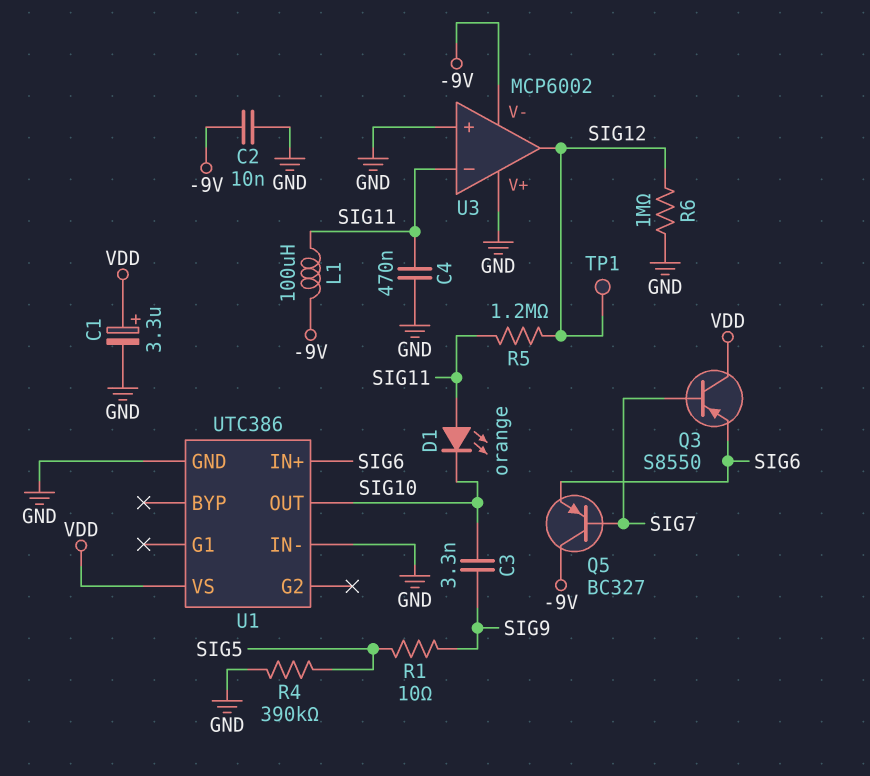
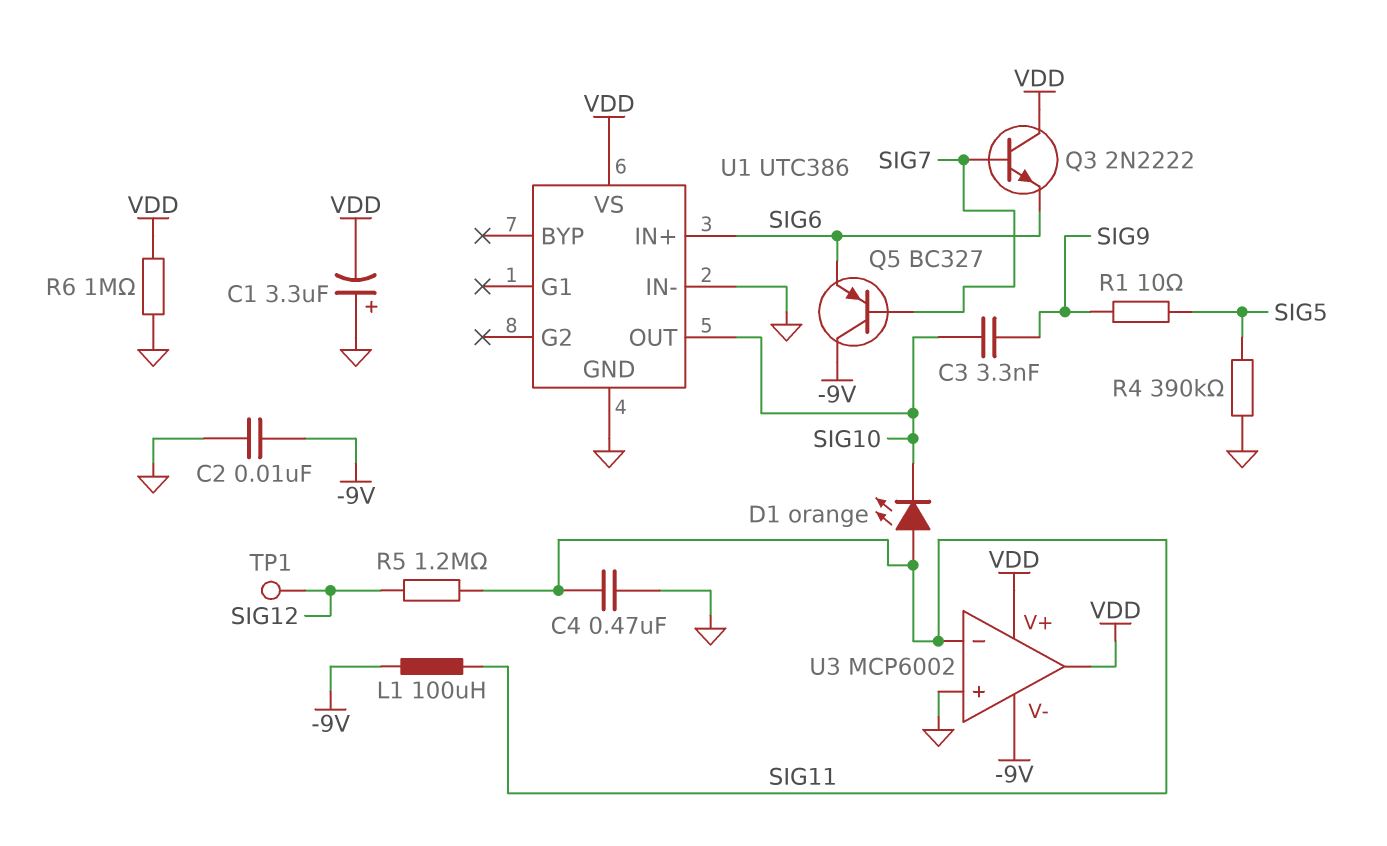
C1: 3.3uF (plus VDD, minus GND) -> 3.3uF (plus GND, minus VDD)
Q3: PNP S8550 (B SIG7, C VDD, E SIG6) -> NPN 2N2222 (B SIG7, C VDD, E SIG6)
R6: 1M (GND, SIG12) -> 1M (GND, VDD)
U3 pin V+: GND -> VDD
U3 pin out: SIG12 -> VDD

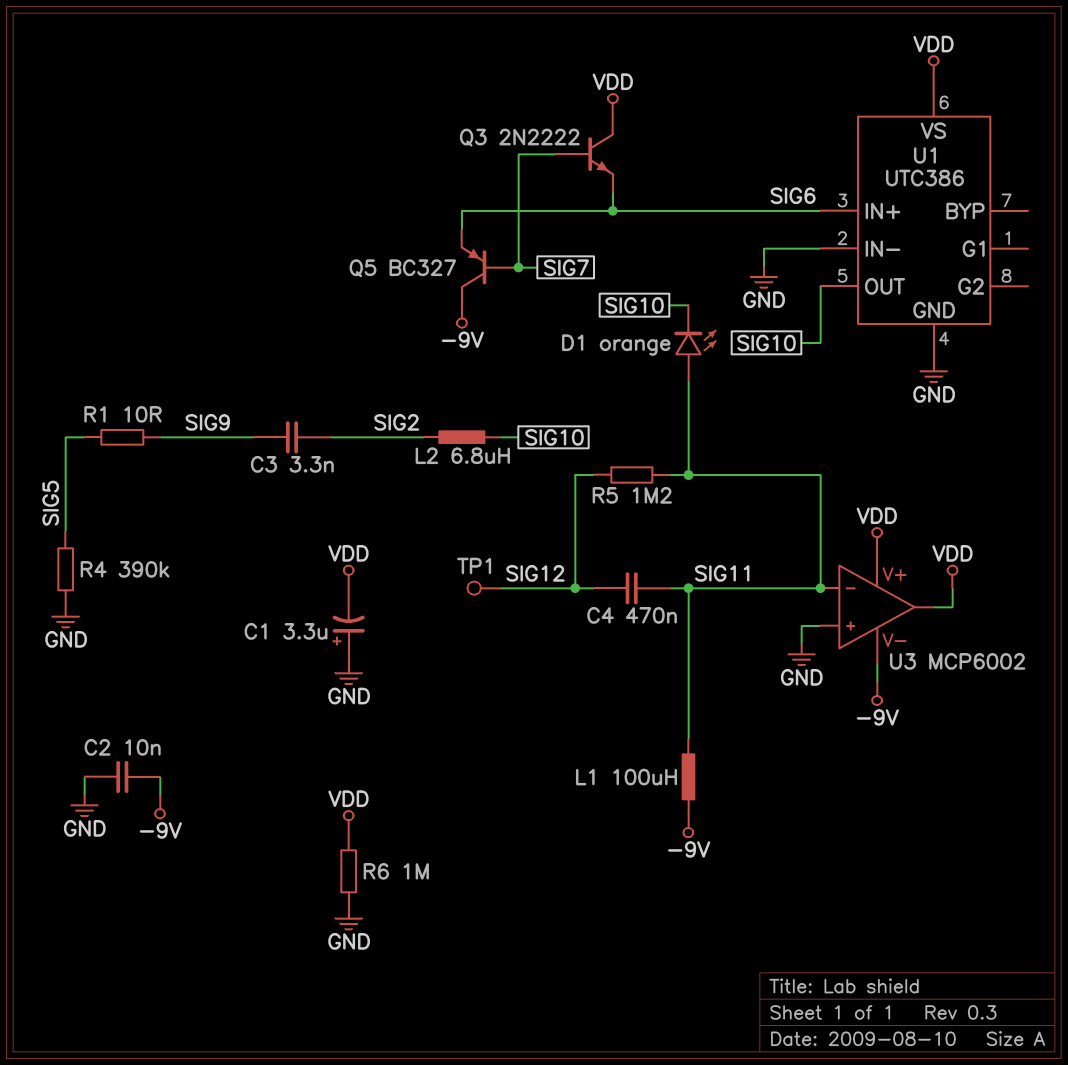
C3: 3.3nF (SIG9, SIG10) -> 3.3nF (SIG2, SIG9)
C4: 470nF (GND, SIG11) -> 470nF (SIG11, SIG12)
L2: none -> 6.8uH (SIG2, SIG10)

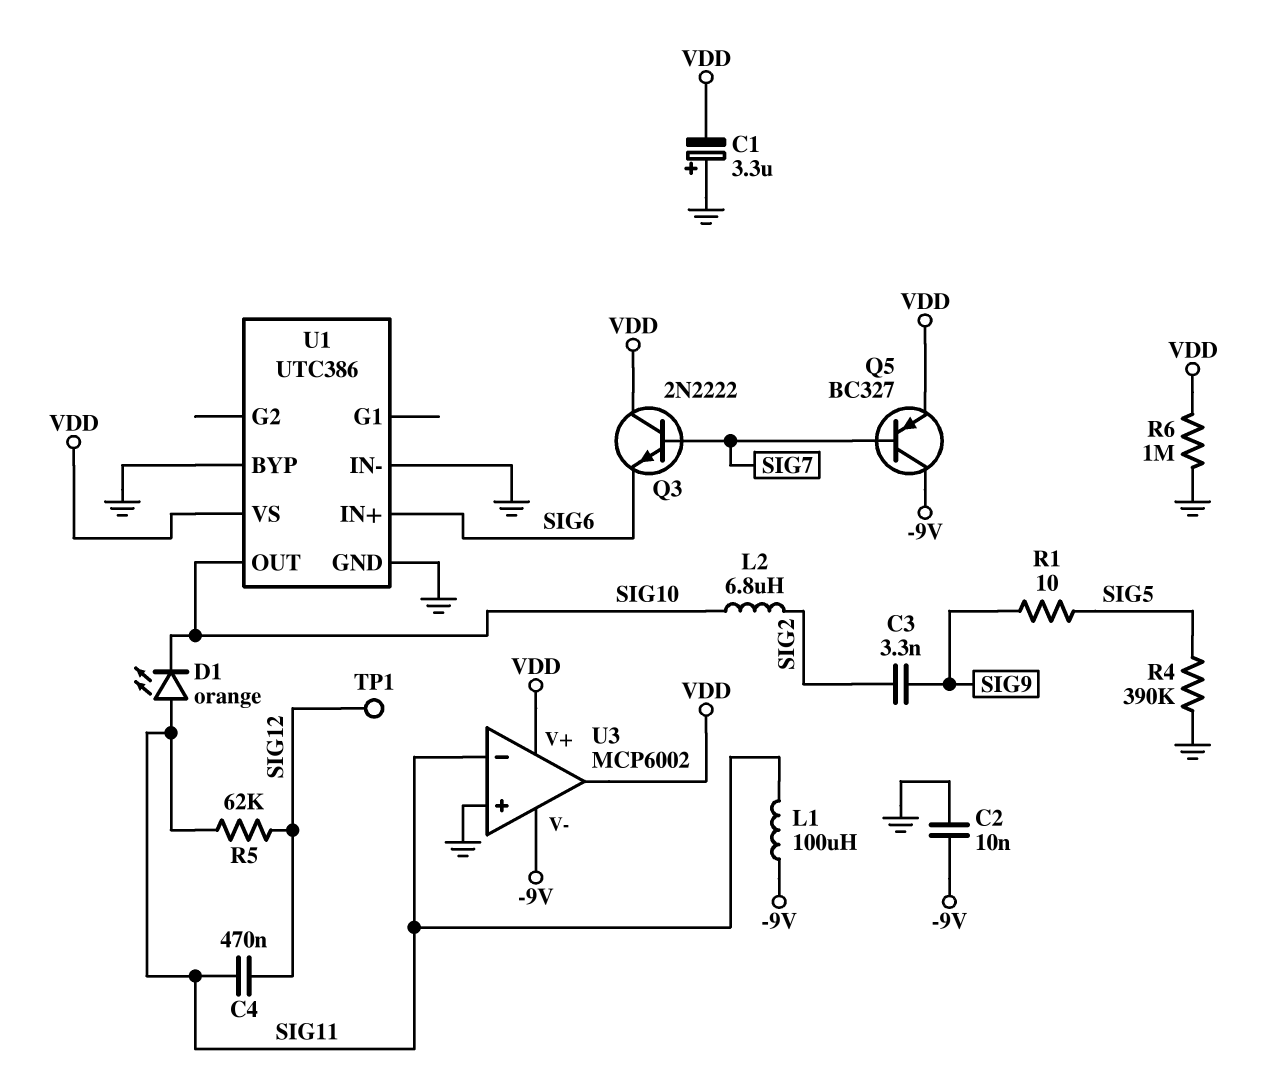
Q5: PNP BC327 (B SIG7, C -9V, E SIG6) -> PNP BC327 (B SIG7, C -9V, E VDD)
R5: 1.2M (SIG11, SIG12) -> 62k (SIG11, SIG12)
U1 pin BYP: none -> GND

